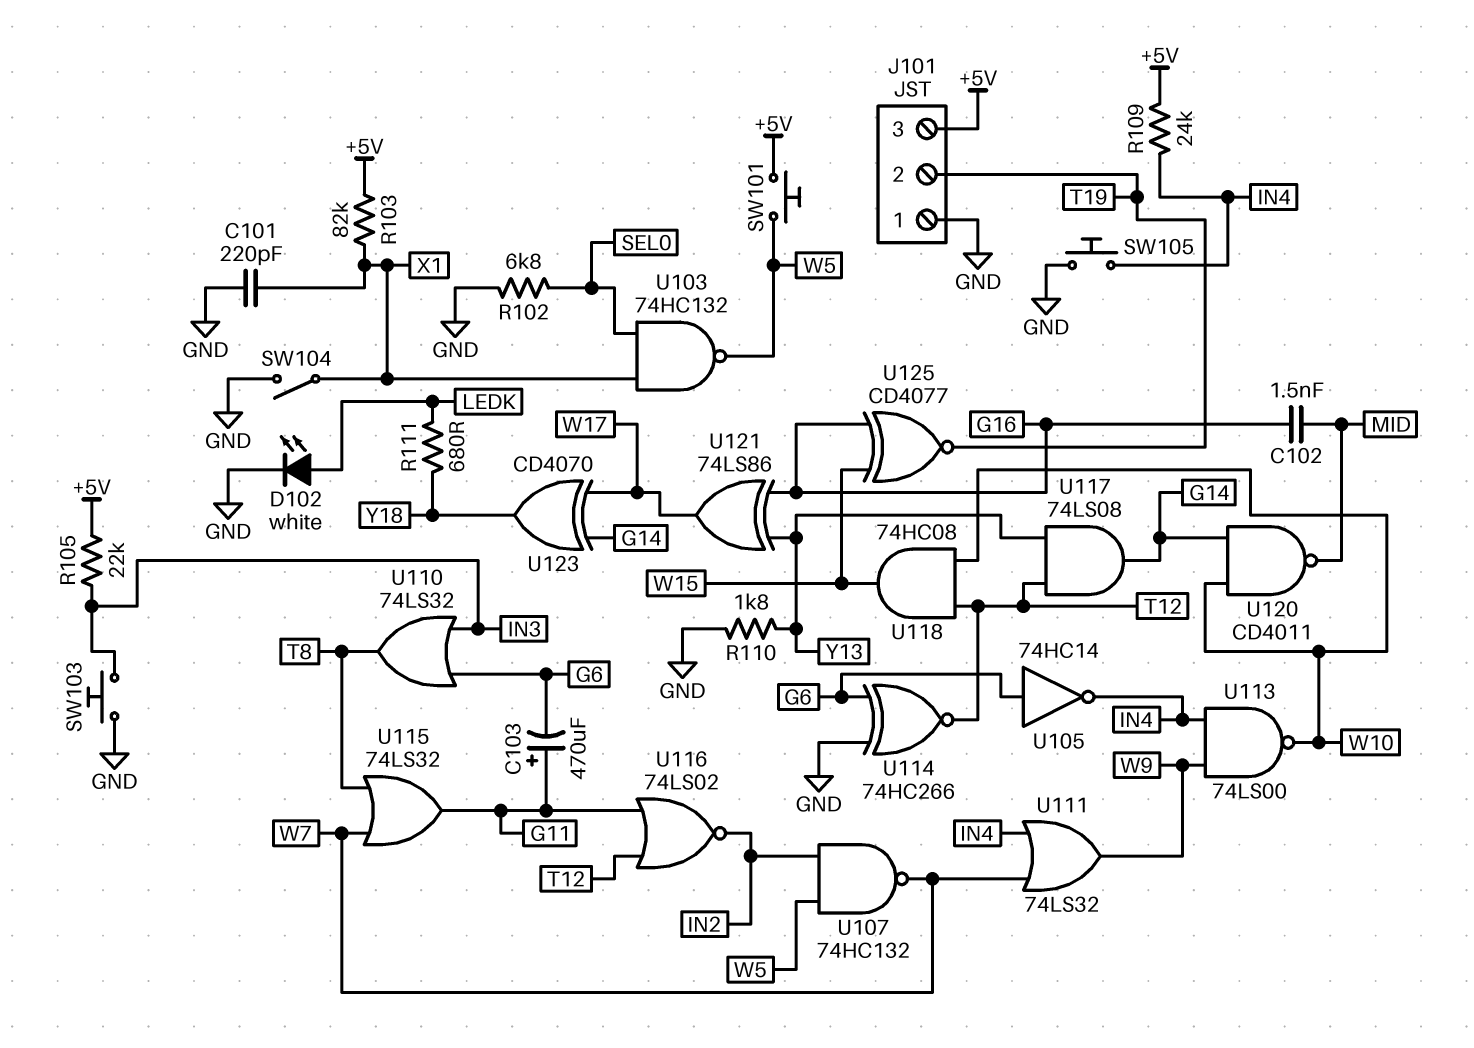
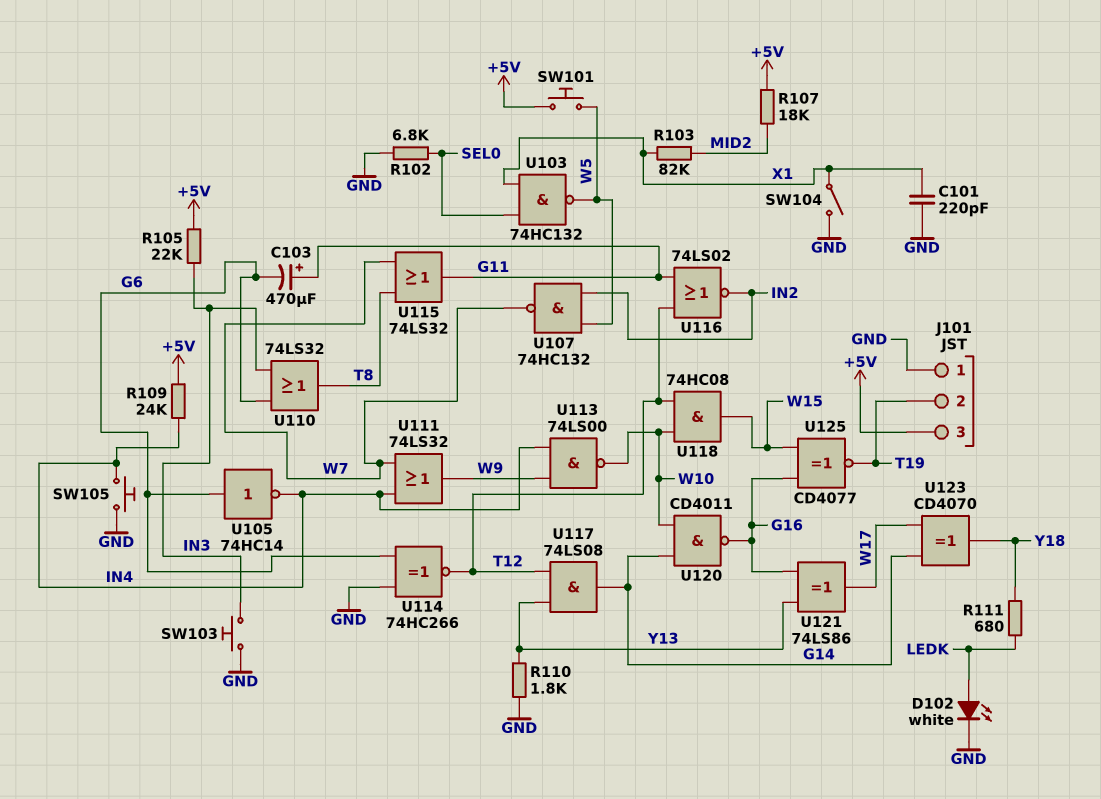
C102: 1.5nF (G16, MID) -> none
R103: 82k (+5V, X1) -> 82k (MID2, X1)
R107: none -> 18k (+5V, MID2)
U120: NAND CD4011 (in G14, in W10, out MID) -> NAND CD4011 (in G14, in W10, out G16)

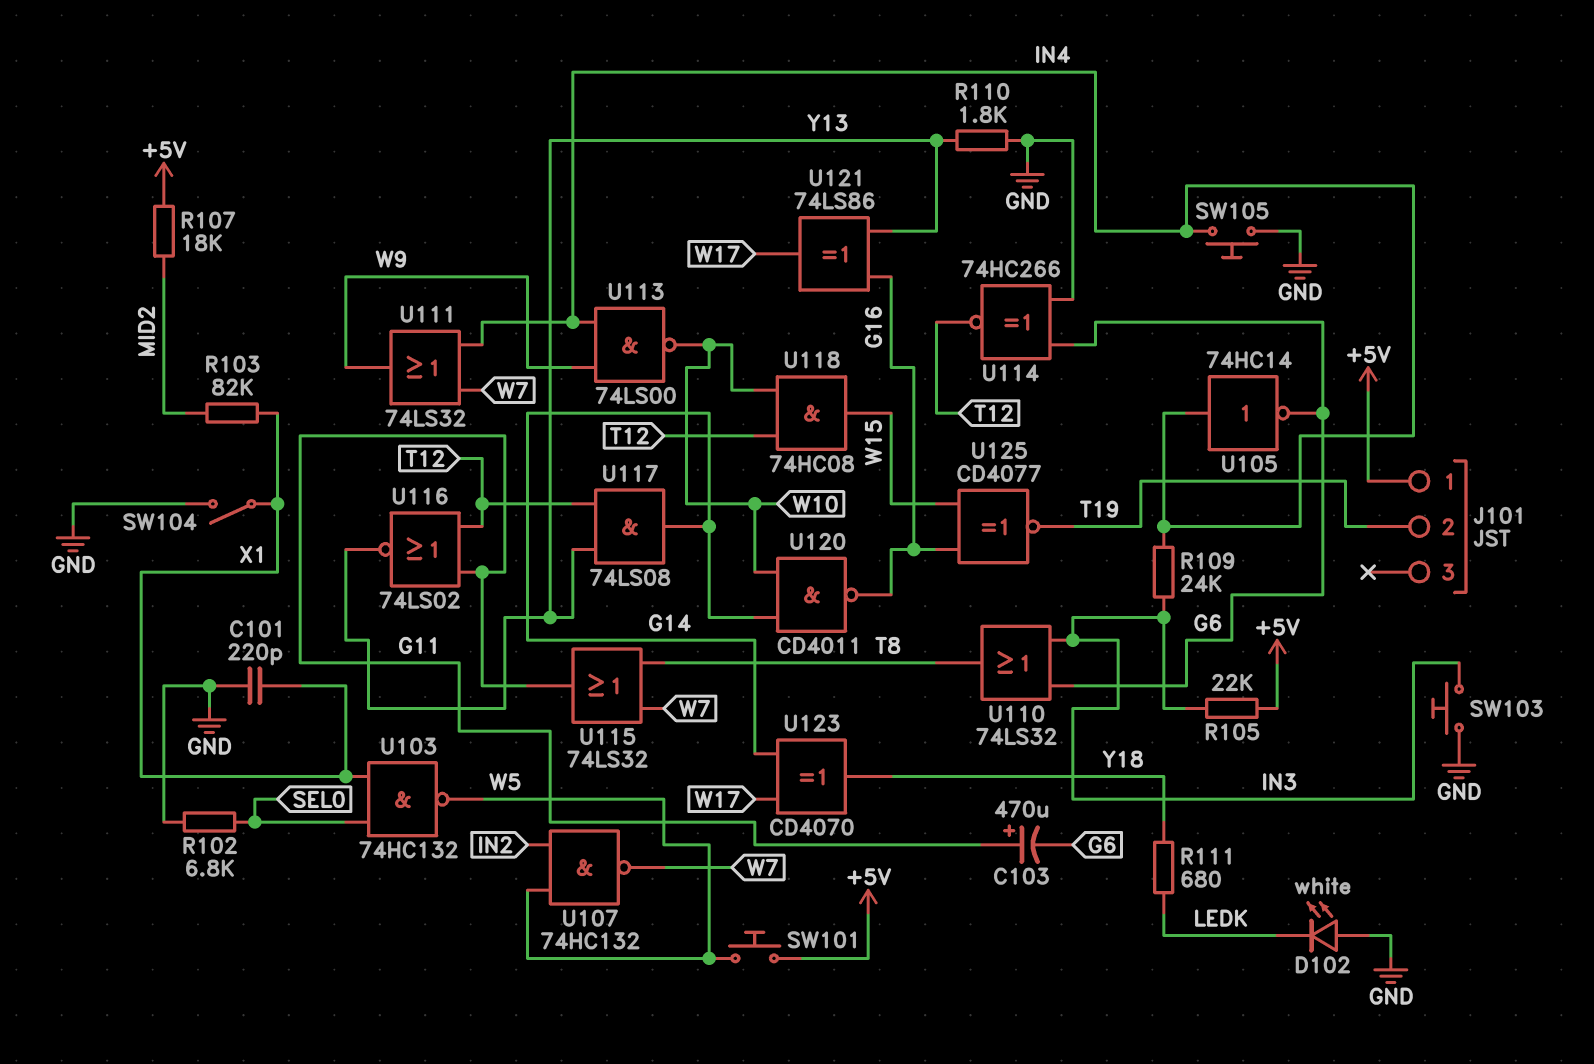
D102: LED white (A LEDK, K GND) -> LED white (A GND, K LEDK)
J101 pin 1: GND -> +5V
J101 pin 3: +5V -> none
R109: 24k (+5V, IN4) -> 24k (IN3, IN4)
U105: NOT 74HC14 (in G6, out IN4) -> NOT 74HC14 (in IN4, out G6)
U116: NOR 74LS02 (in G11, in T12, out IN2) -> NOR 74LS02 (in G11, in T12, out Y13)

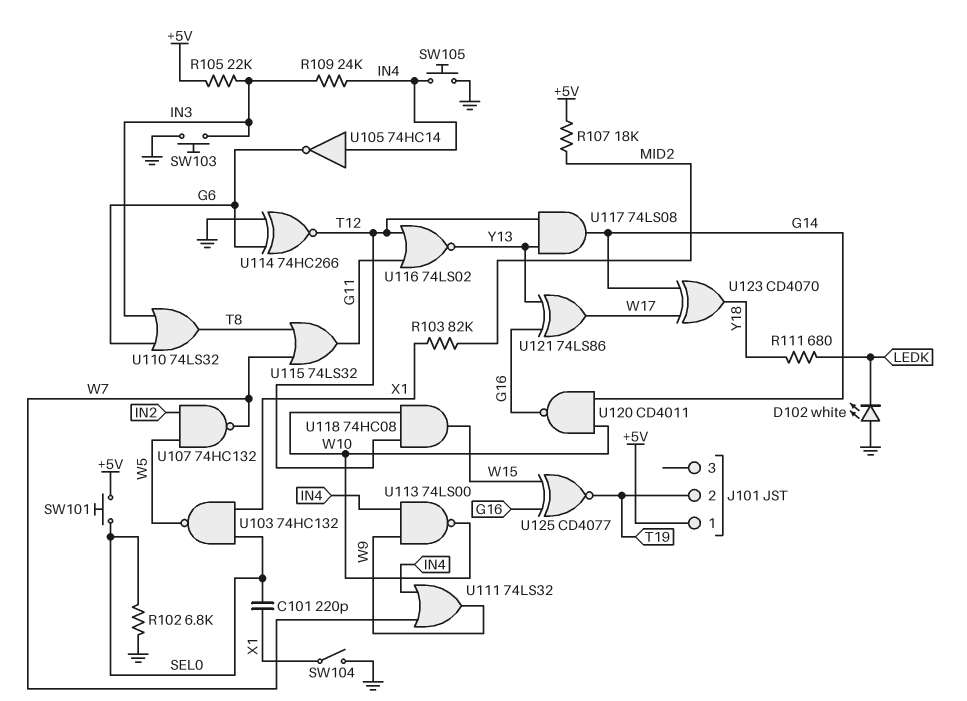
C101: 220pF (GND, X1) -> 220pF (SEL0, X1)
C103: 470uF (plus G11, minus G6) -> none
R110: 1.8k (GND, Y13) -> none
SW101: button (+5V, W5) -> button (+5V, SEL0)

